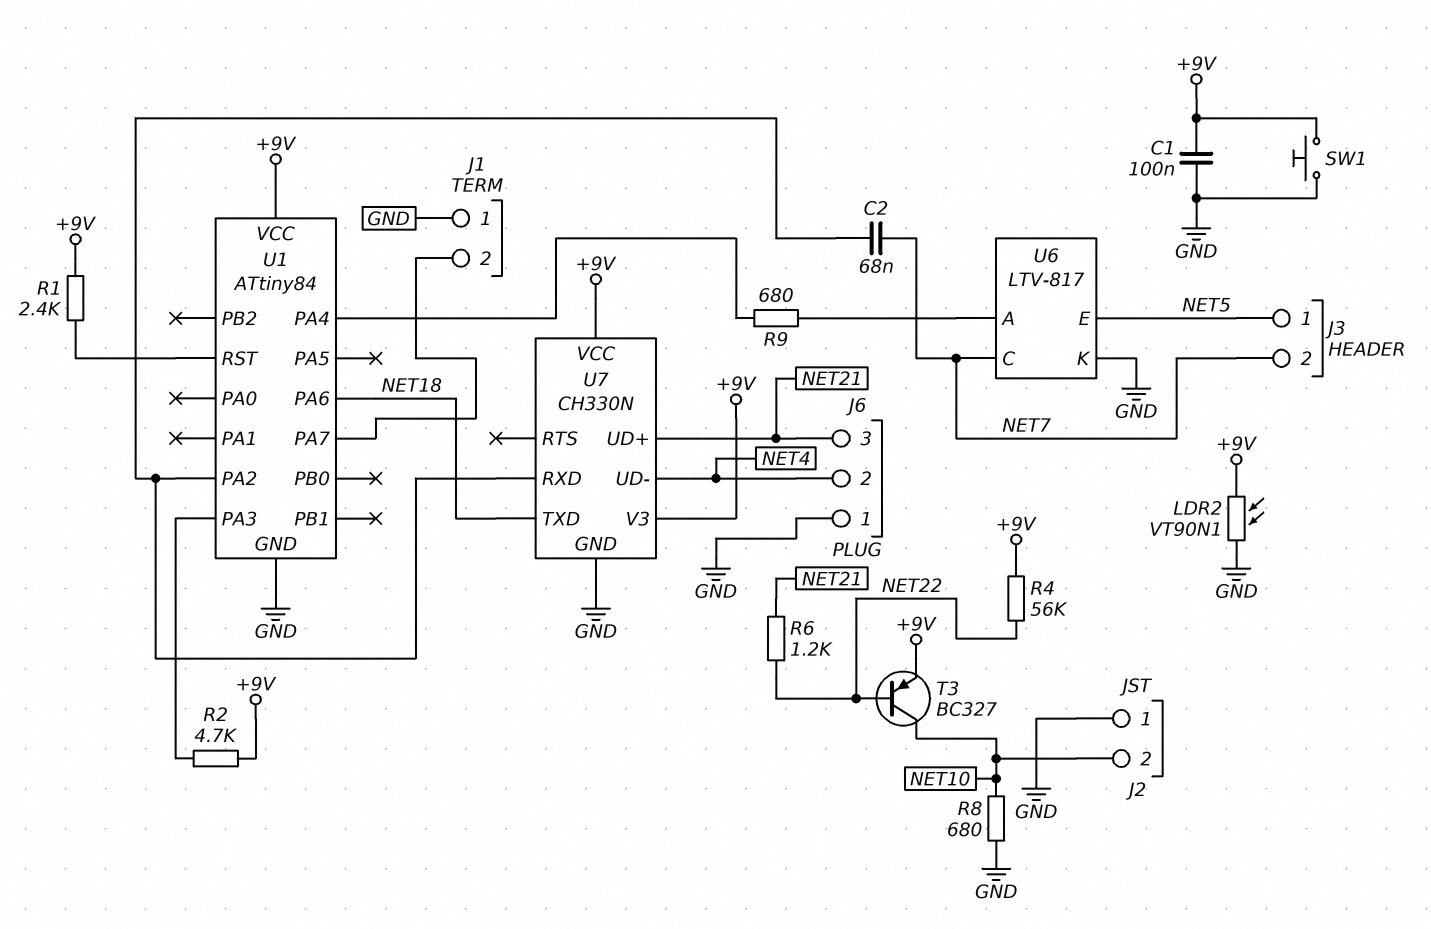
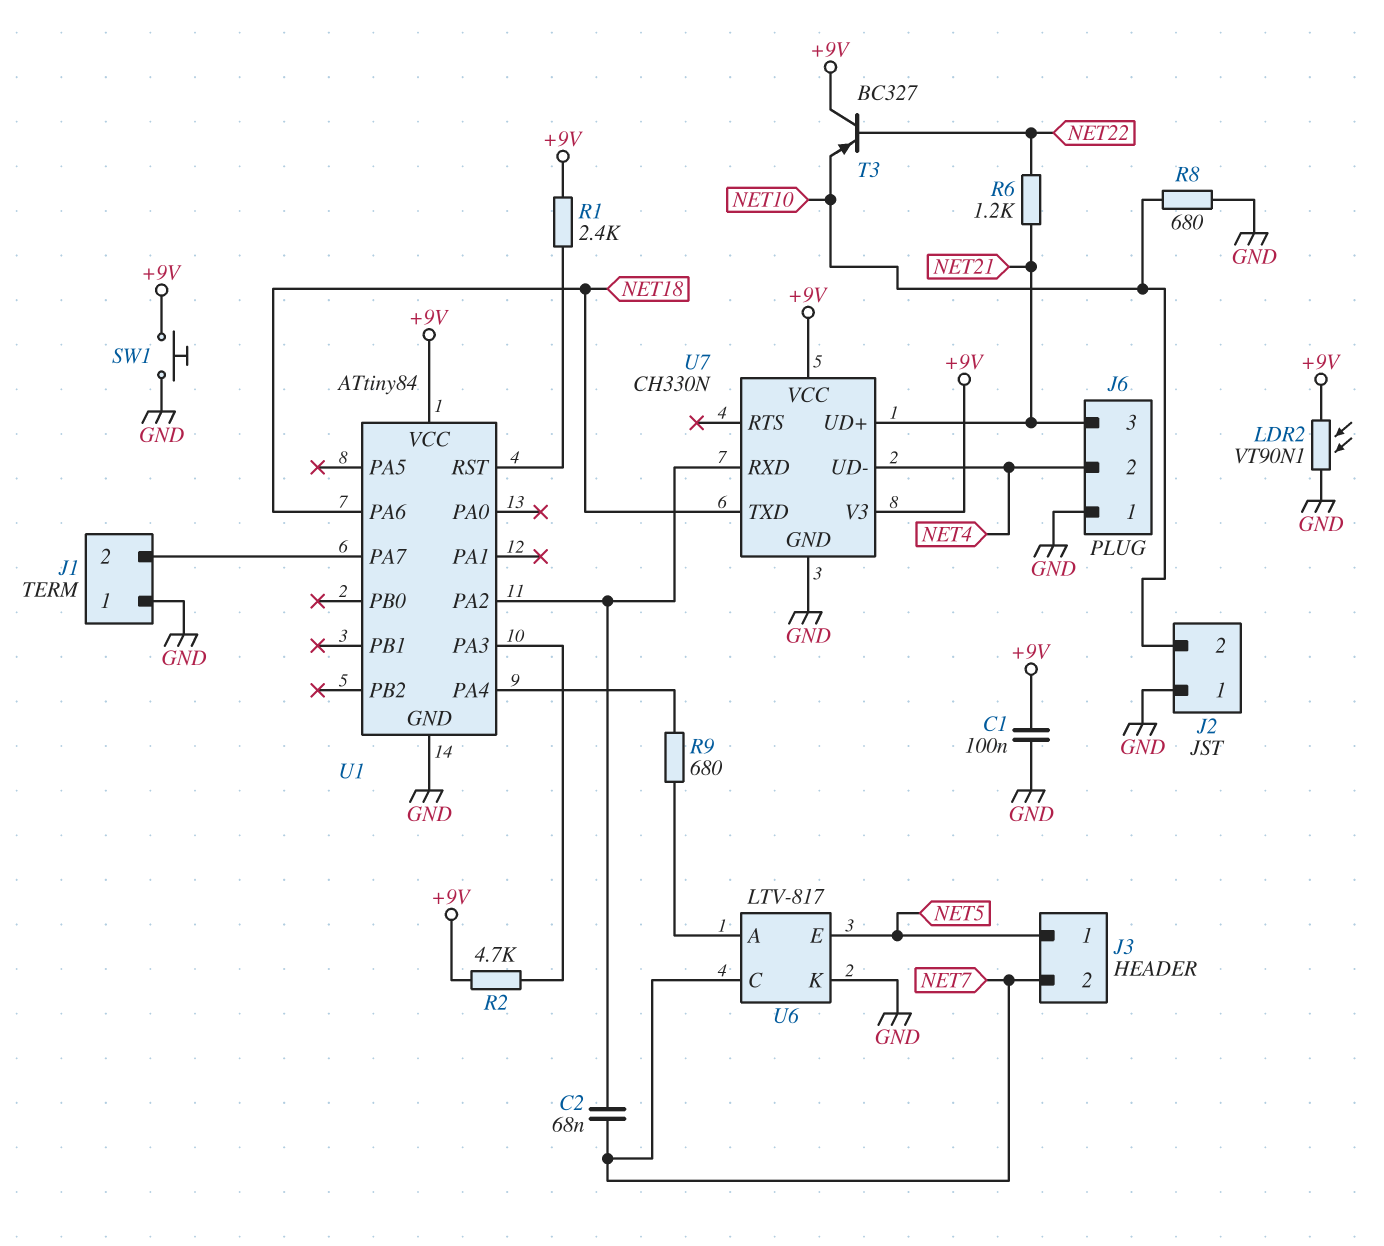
R4: 56k (+9V, NET22) -> none
T3: PNP BC327 (B NET22, C NET10, E +9V) -> PNP BC327 (B NET22, C +9V, E NET10)

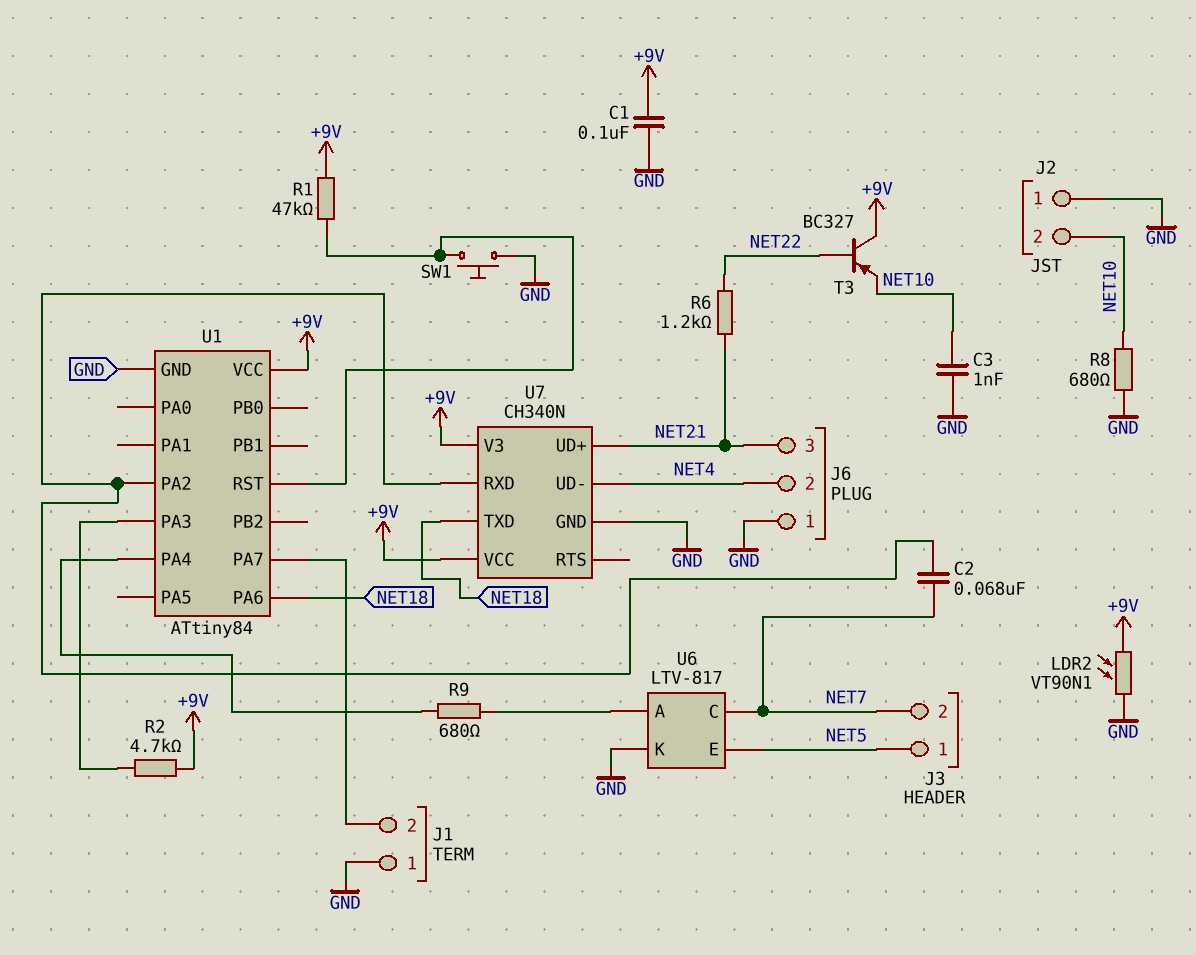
C3: none -> 1nF (GND, NET10)
R1: 2.4k (+9V, U1/RST) -> 47k (+9V, U1/RST)
SW1: button (+9V, GND) -> button (GND, U1/RST)
U7: CH330N -> CH340N

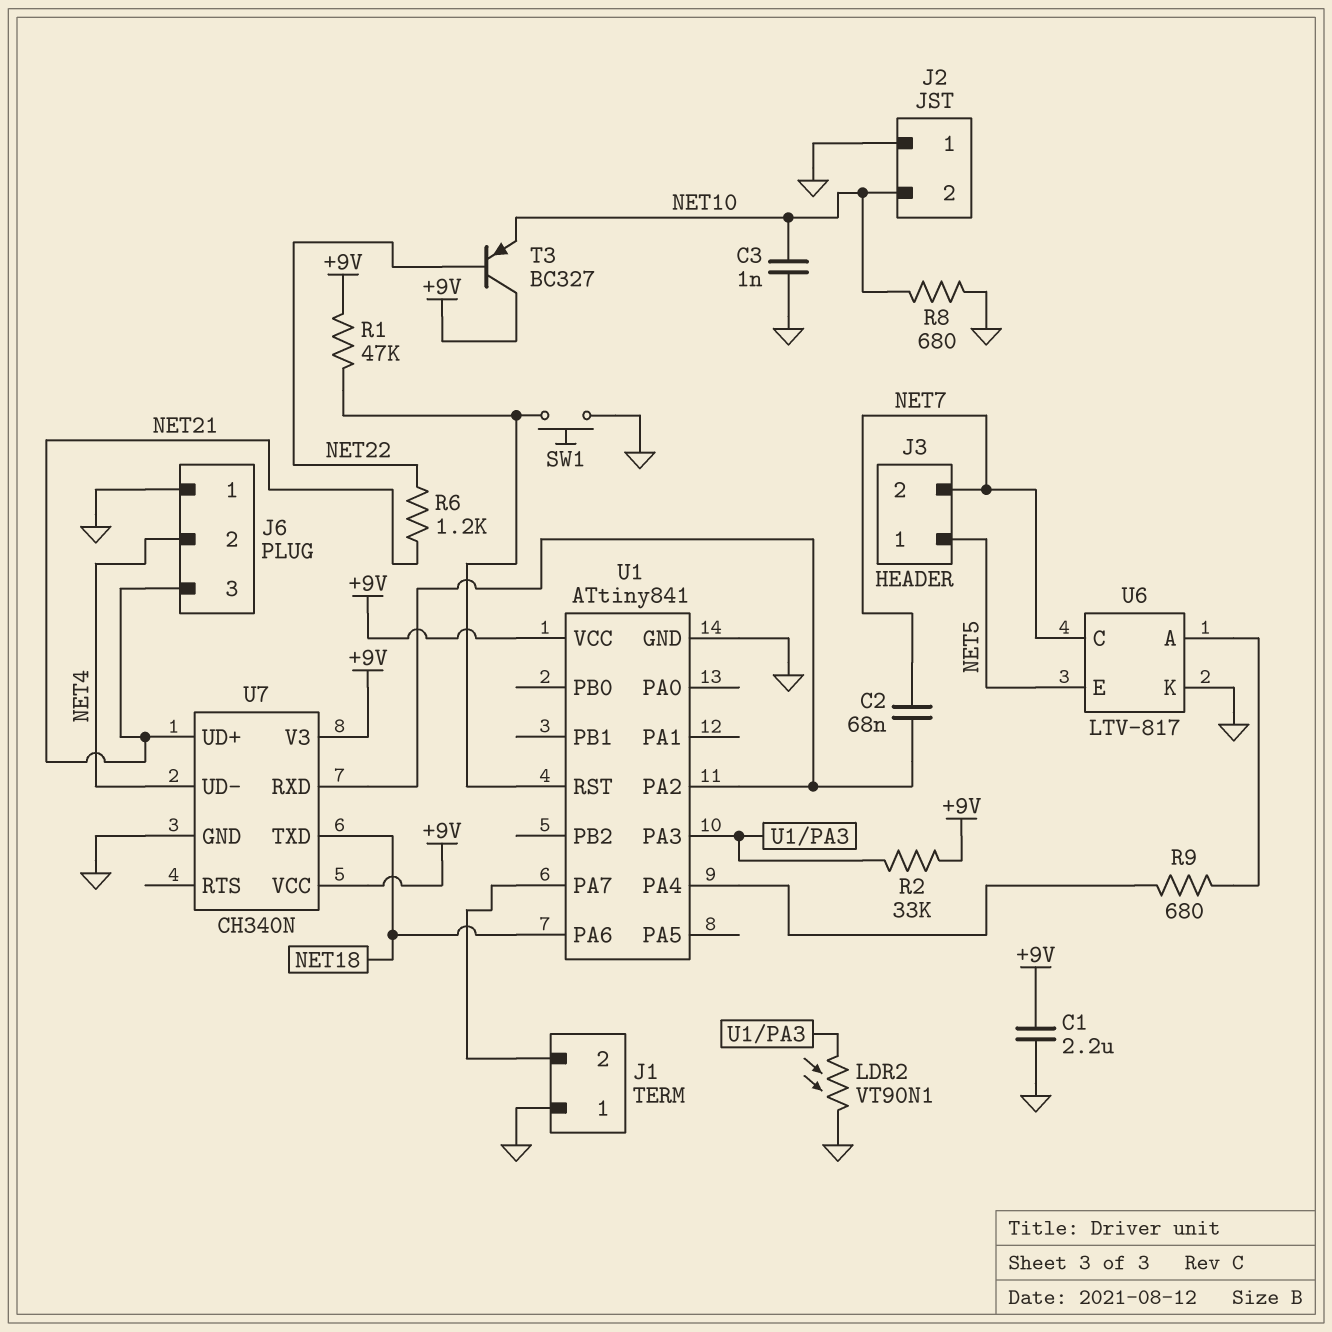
C1: 100nF (+9V, GND) -> 2.2uF (+9V, GND)
LDR2: VT90N1 (+9V, GND) -> VT90N1 (GND, U1/PA3)
R2: 4.7k (+9V, U1/PA3) -> 33k (+9V, U1/PA3)
U1: ATtiny84 -> ATtiny841

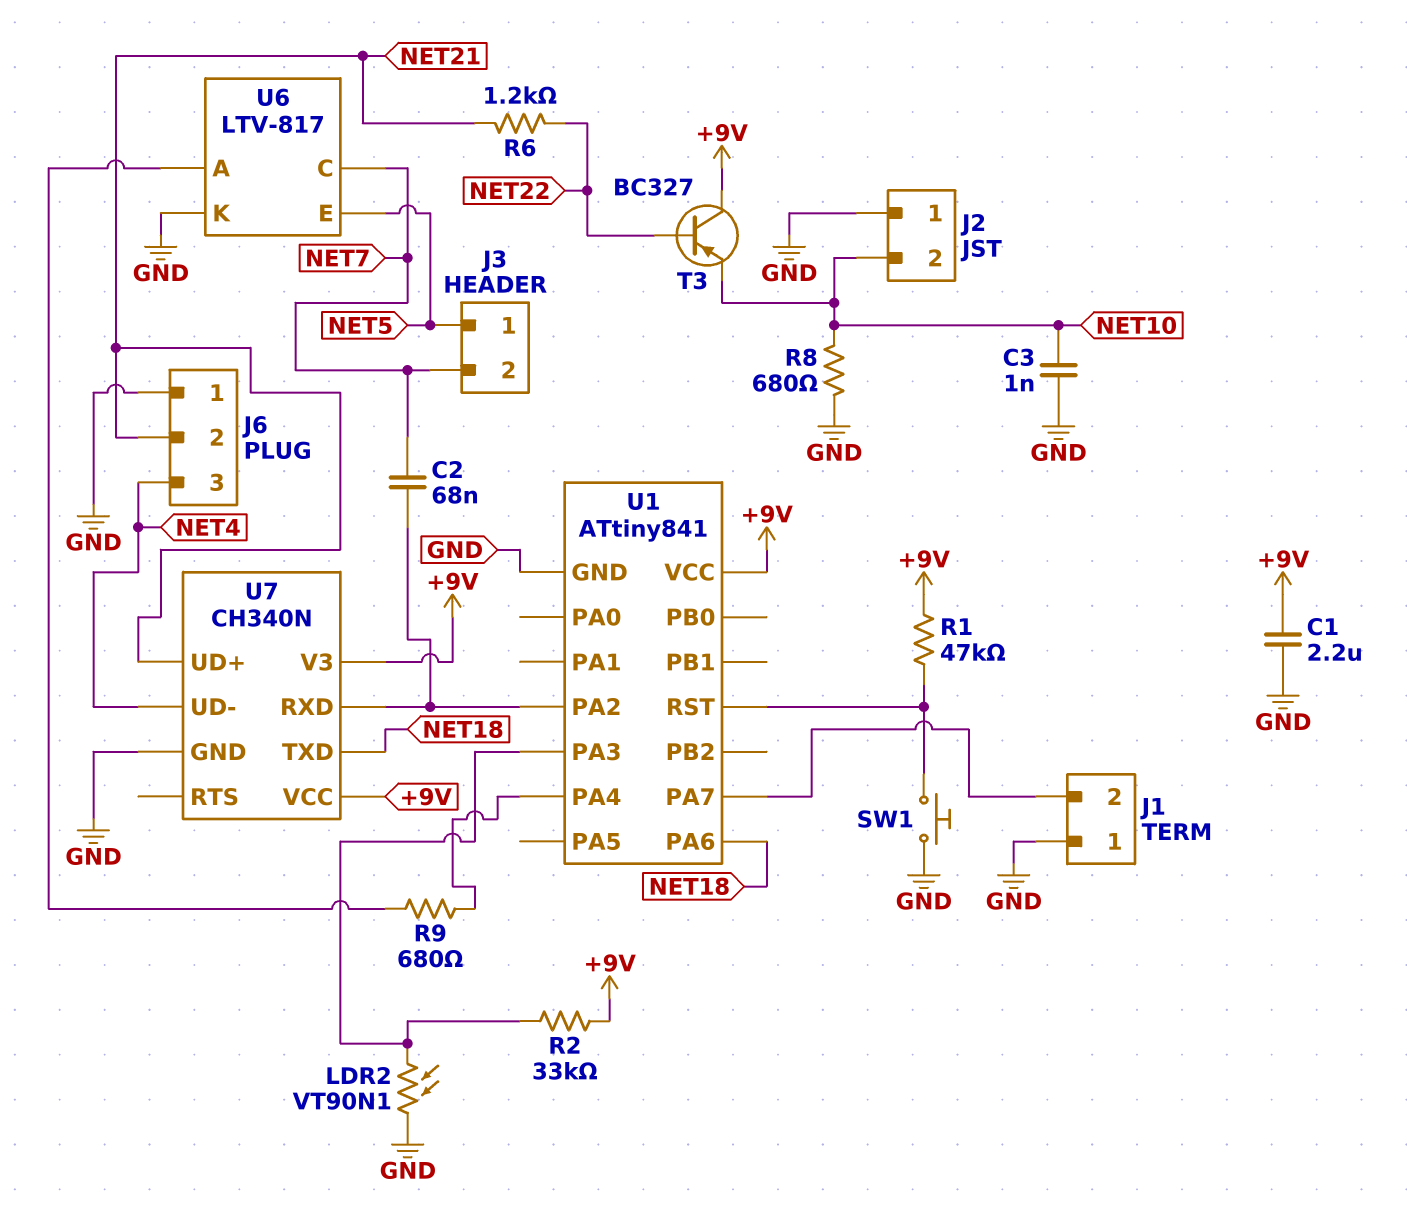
J6 pin 2: NET4 -> NET21
J6 pin 3: NET21 -> NET4

